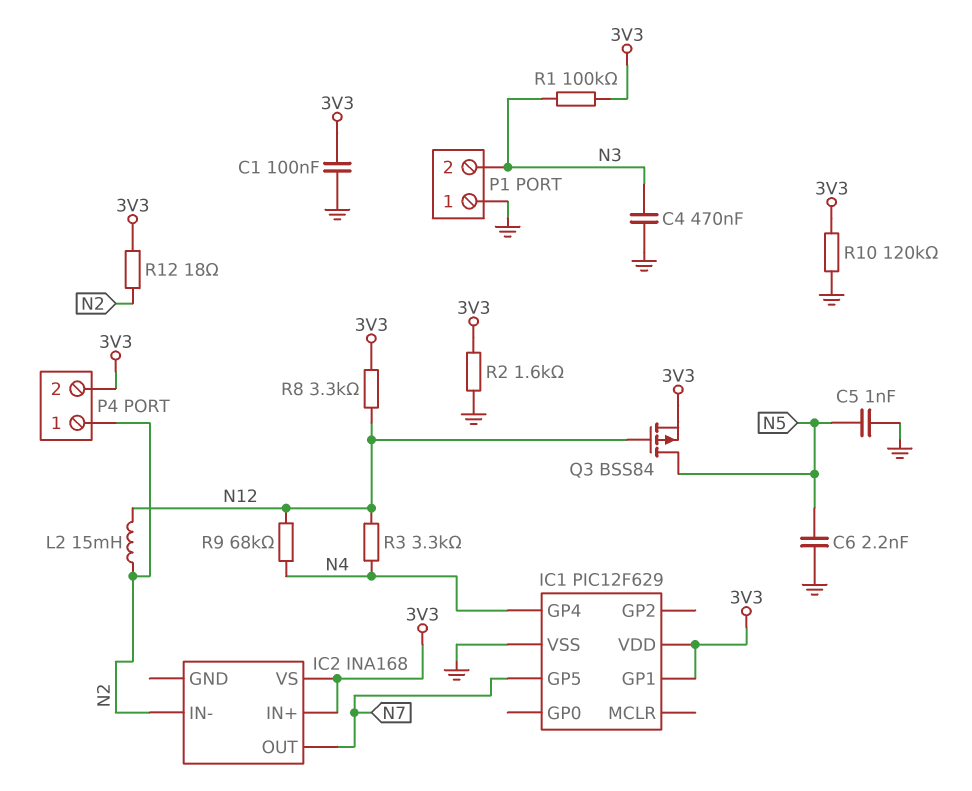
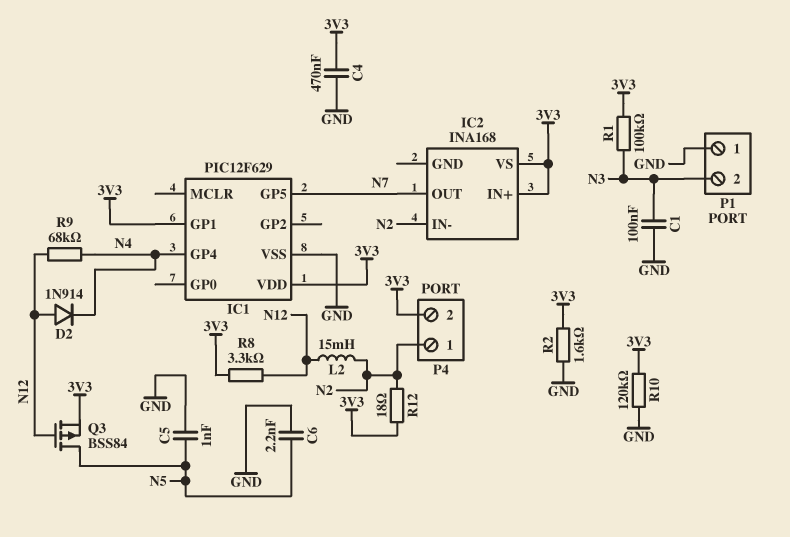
C1: 100nF (3V3, GND) -> 100nF (GND, N3)
C4: 470nF (GND, N3) -> 470nF (3V3, GND)
D2: none -> diode 1N914 (A N12, K N4)
R3: 3.3k (N4, N12) -> none

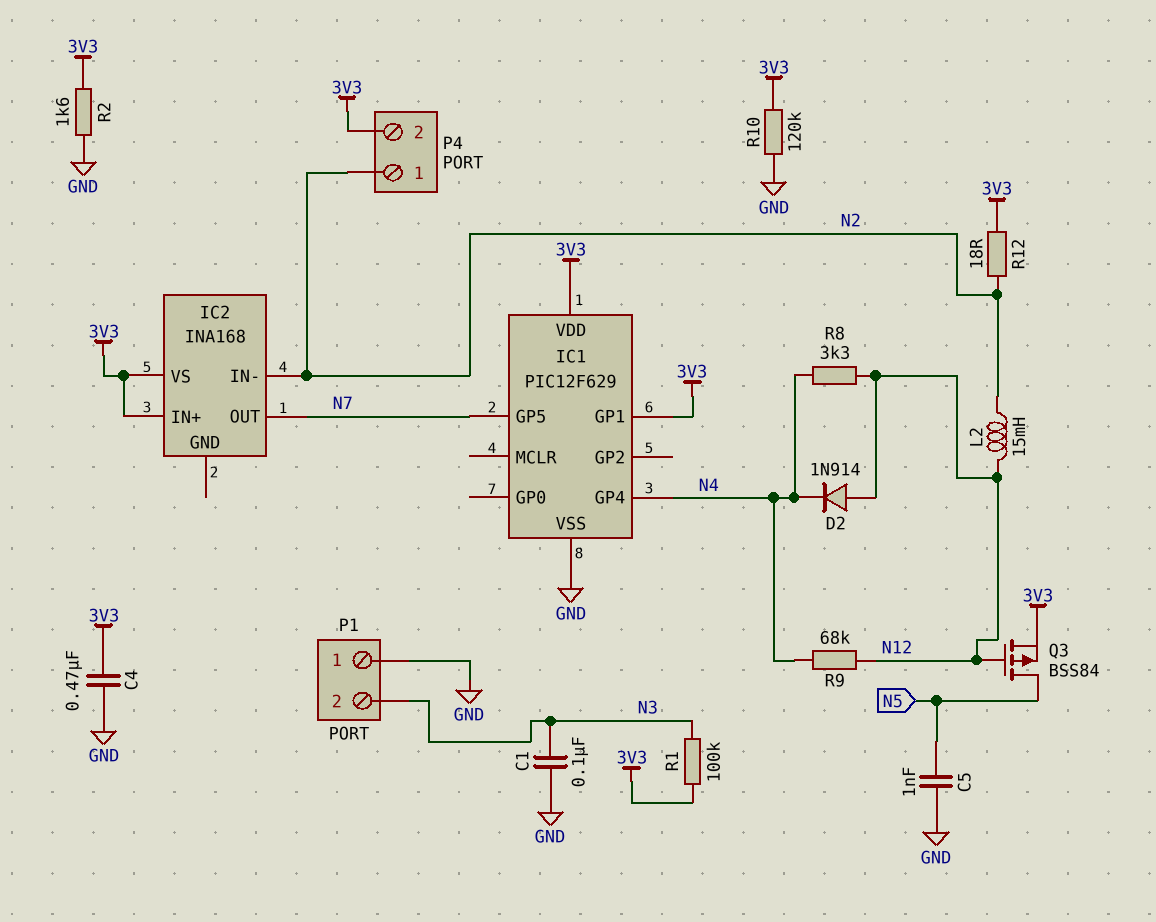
C6: 2.2nF (GND, N5) -> none
R8: 3.3k (3V3, N12) -> 3.3k (N4, N12)

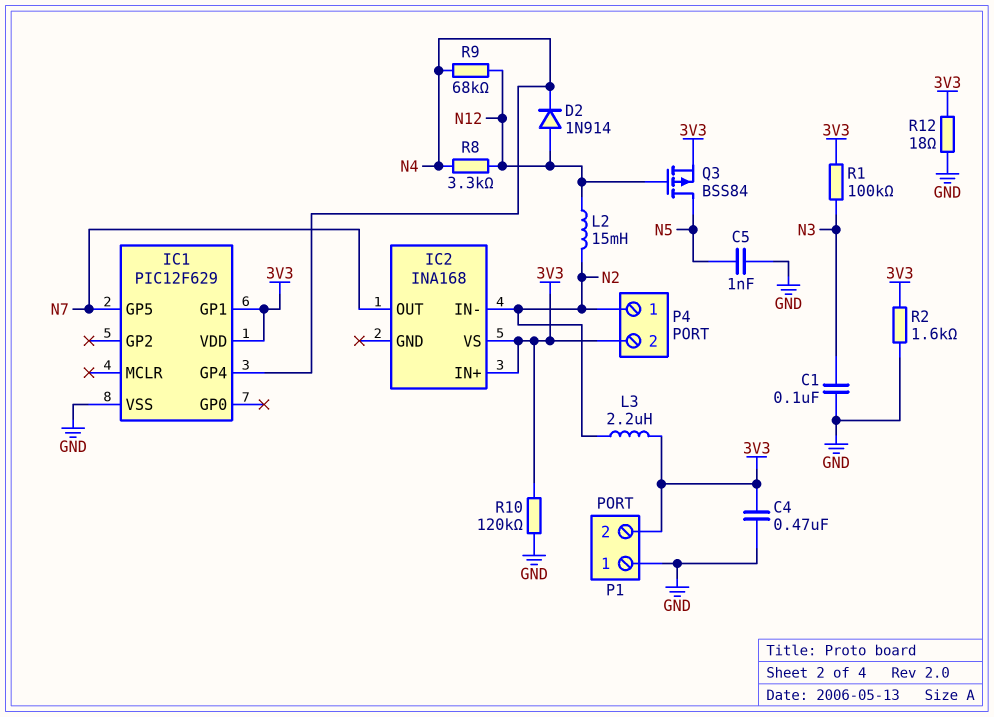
L3: none -> 2.2uH (3V3, N2)
P1 pin 2: N3 -> 3V3
R12: 18 (3V3, N2) -> 18 (3V3, GND)

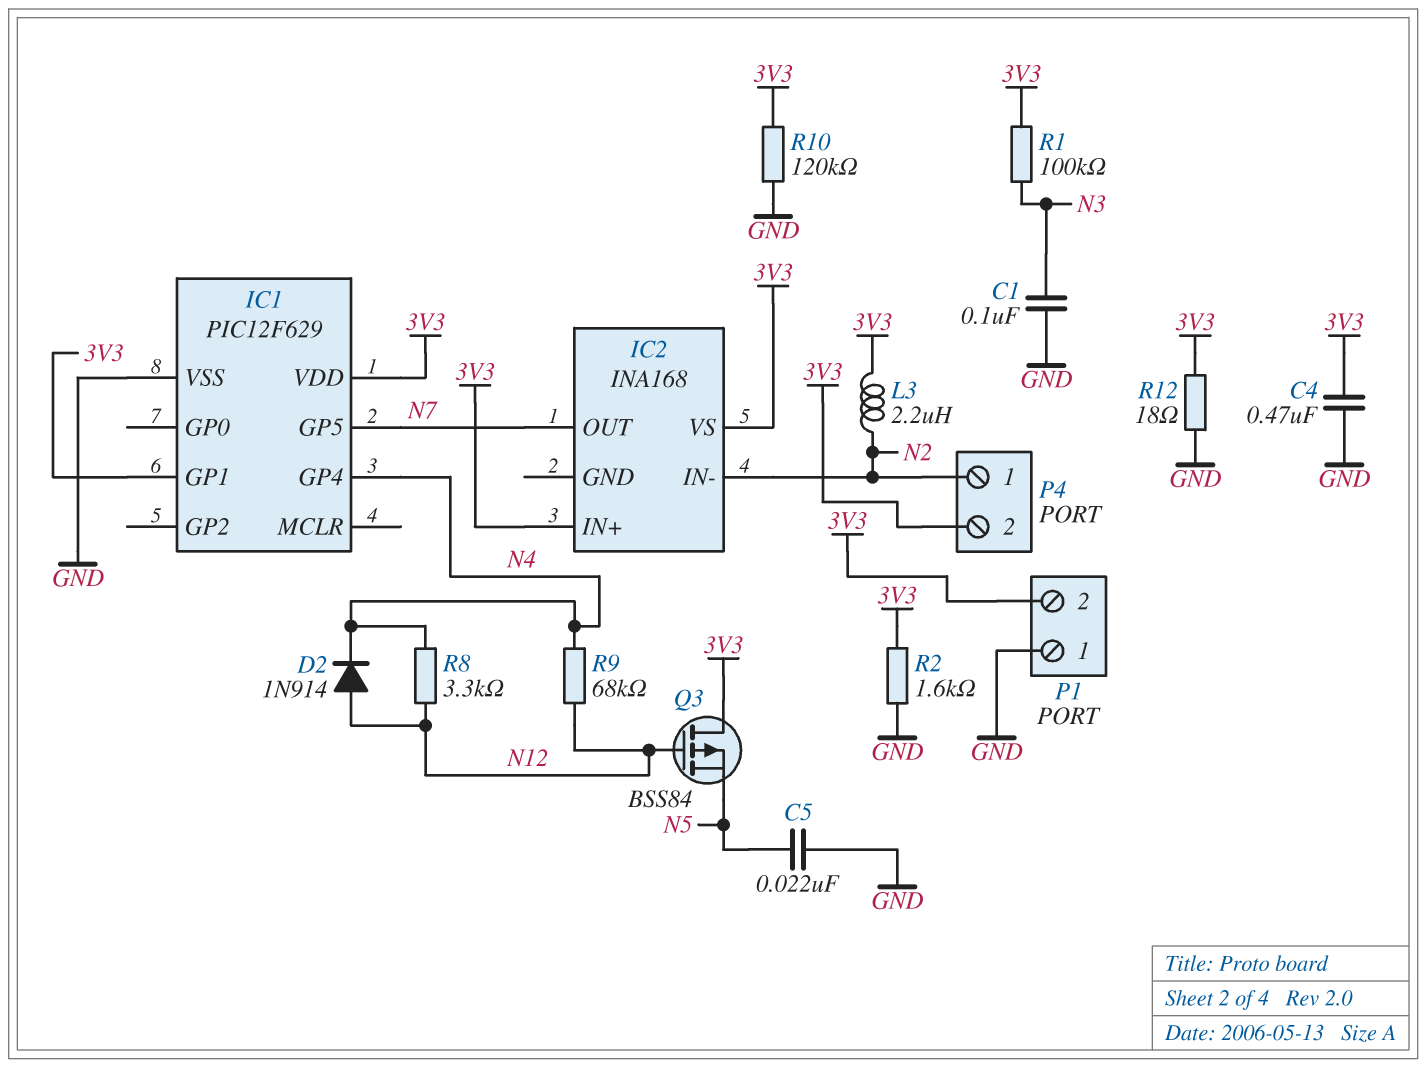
C5: 1nF (GND, N5) -> 22nF (GND, N5)
L2: 15mH (N2, N12) -> none
Q3: PMOS BSS84 (G N12, D N5, S 3V3) -> PMOS BSS84 (G N12, D 3V3, S N5)

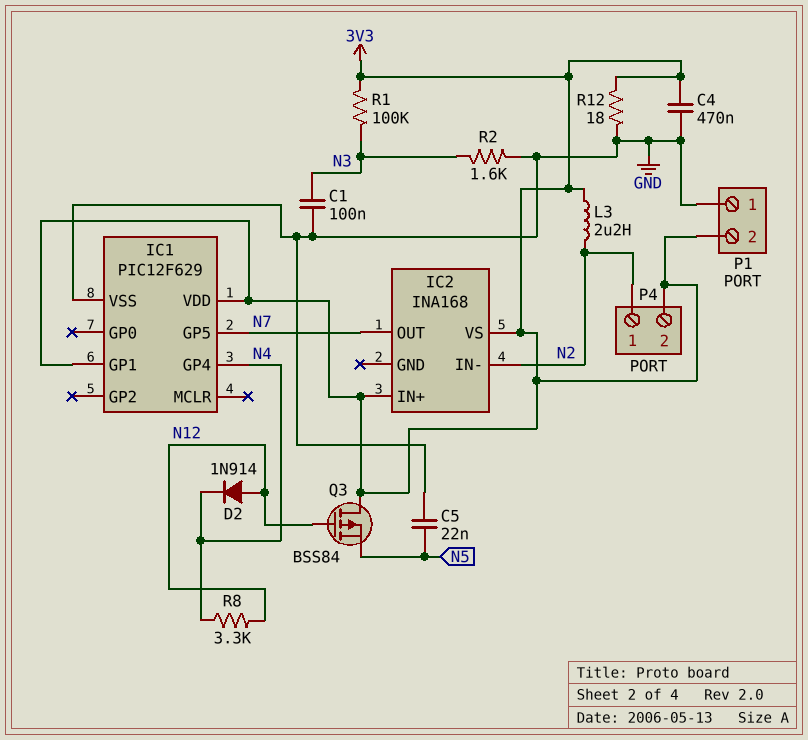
R2: 1.6k (3V3, GND) -> 1.6k (GND, N3)
R9: 68k (N4, N12) -> none
R10: 120k (3V3, GND) -> none

